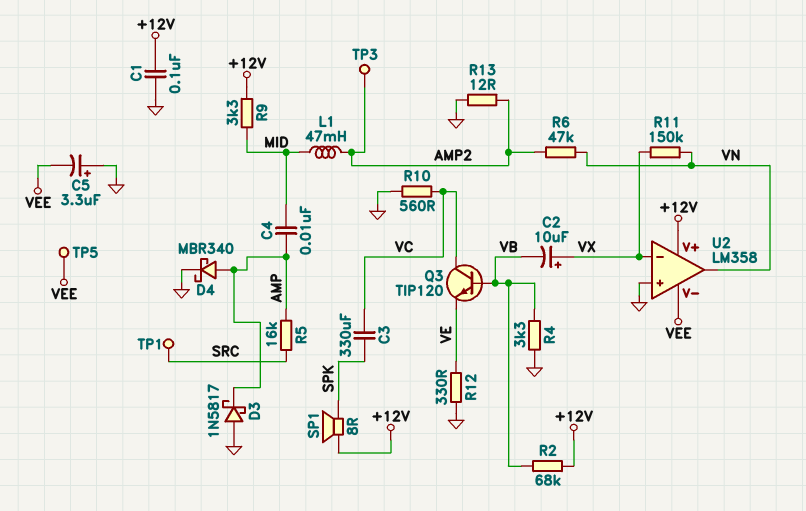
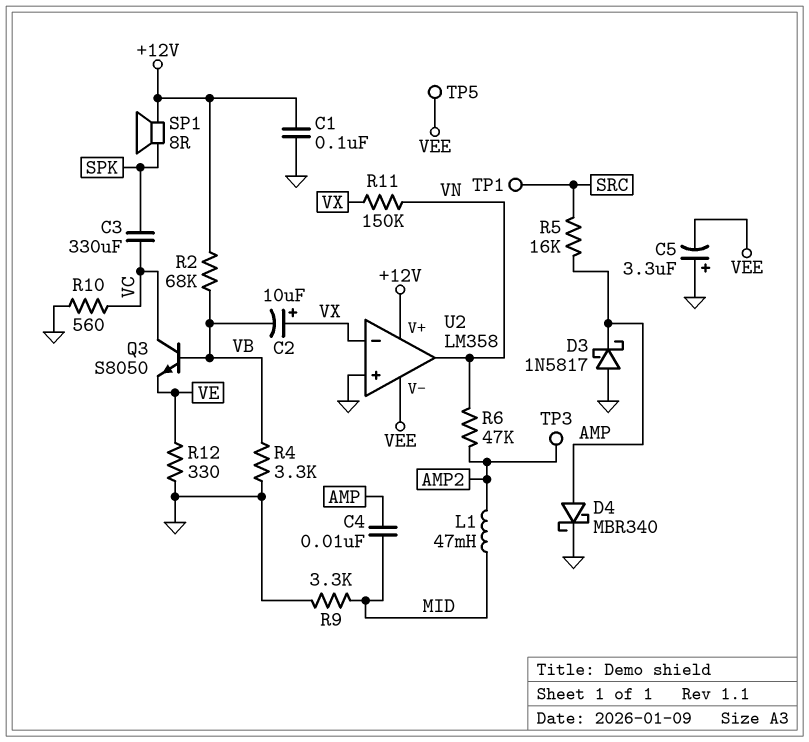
Q3: NPN TIP120 (B VB, C VC, E VE) -> NPN S8050 (B VB, C VC, E VE)
R9: 3.3k (+12V, MID) -> 3.3k (GND, MID)
R13: 12 (AMP2, GND) -> none

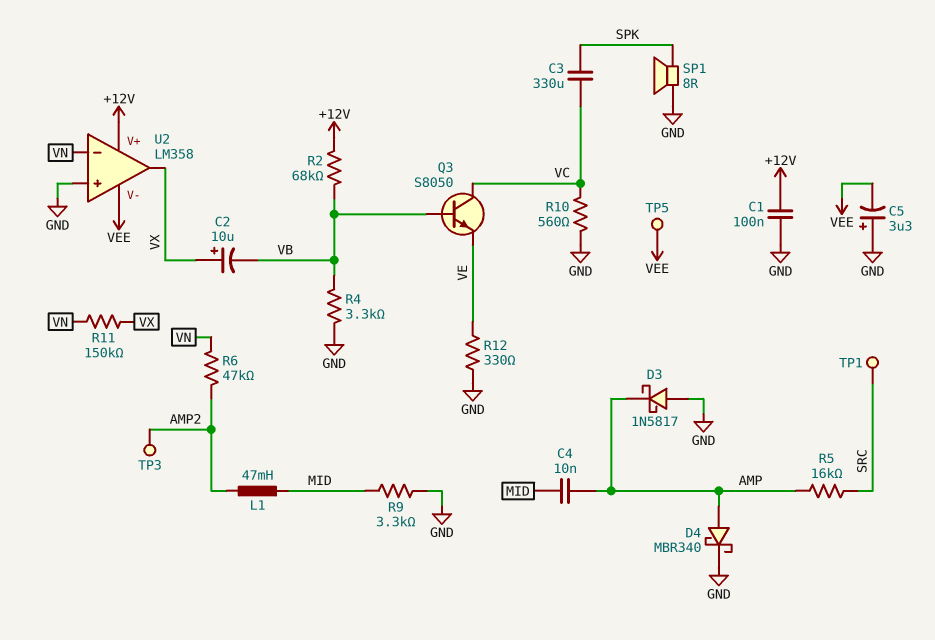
SP1: speaker 8R (+12V, SPK) -> speaker 8R (GND, SPK)
U2 pin in-: VX -> VN
U2 pin out: VN -> VX

